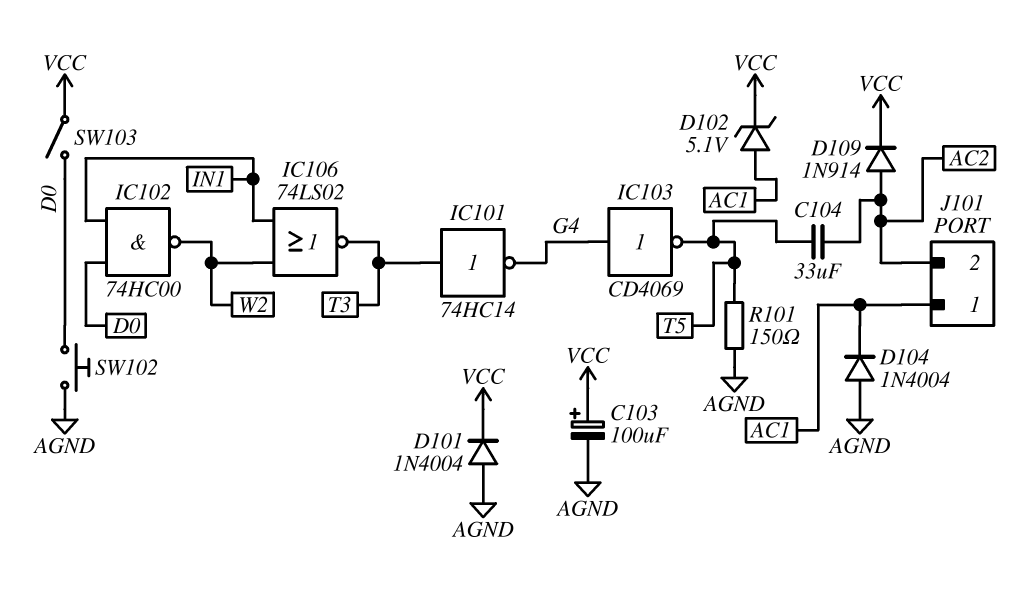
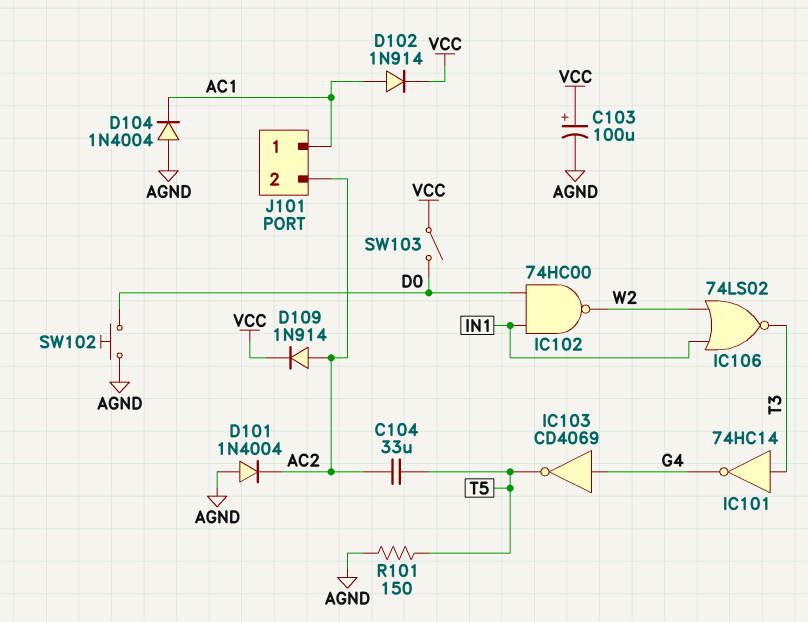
D101: diode 1N4004 (A AGND, K VCC) -> diode 1N4004 (A AGND, K AC2)
D102: zener 5.1V (A AC1, K VCC) -> diode 1N914 (A AC1, K VCC)

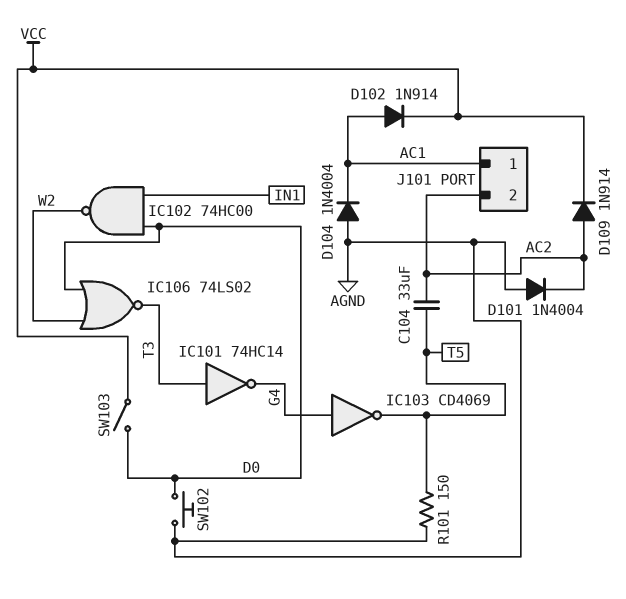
C103: 100uF (plus VCC, minus AGND) -> none
IC106: NOR 74LS02 (in IN1, in W2, out T3) -> NOR 74LS02 (in D0, in W2, out T3)

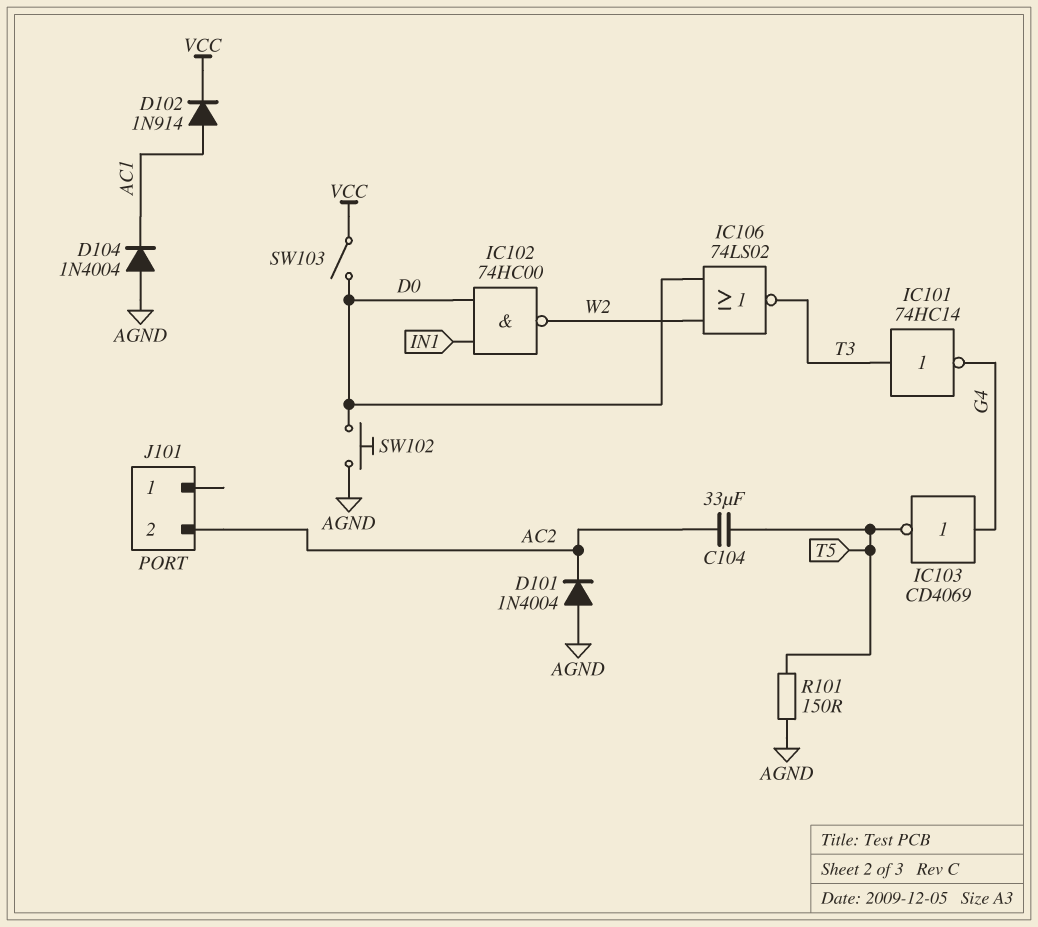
D109: diode 1N914 (A AC2, K VCC) -> none
J101 pin 1: AC1 -> none

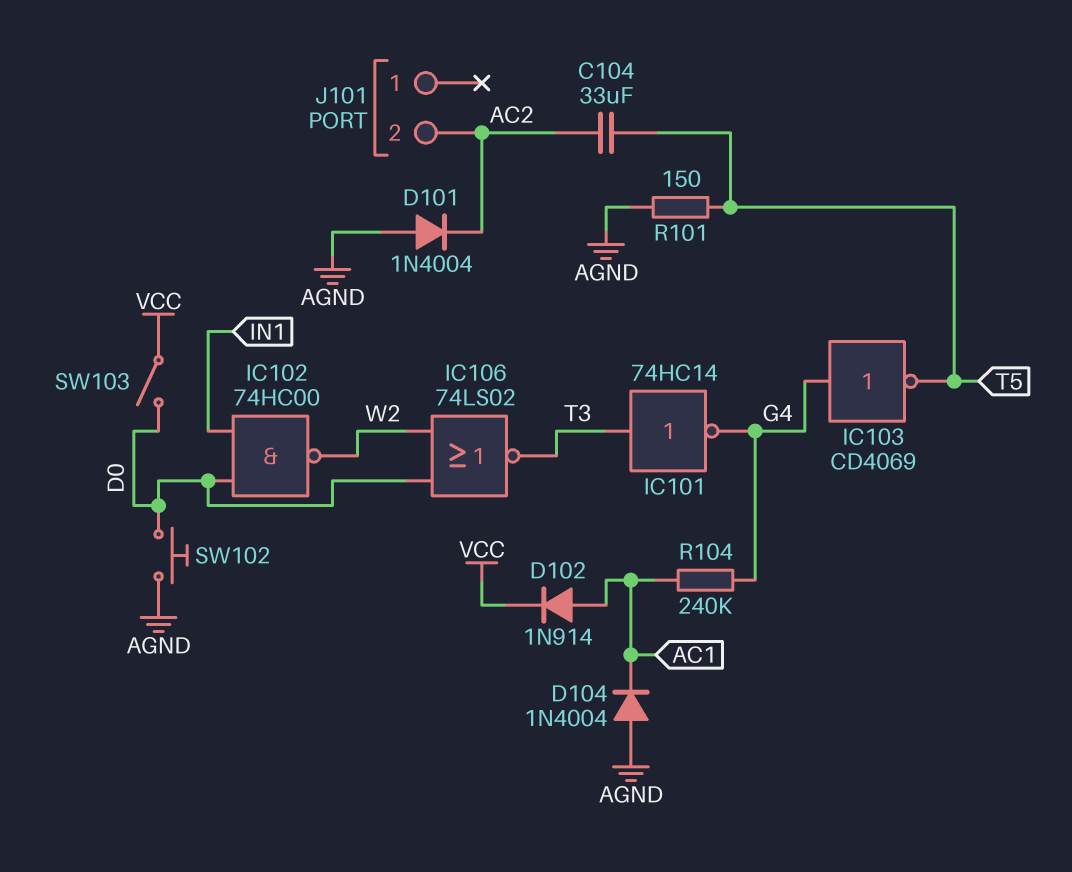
R104: none -> 240k (AC1, G4)

